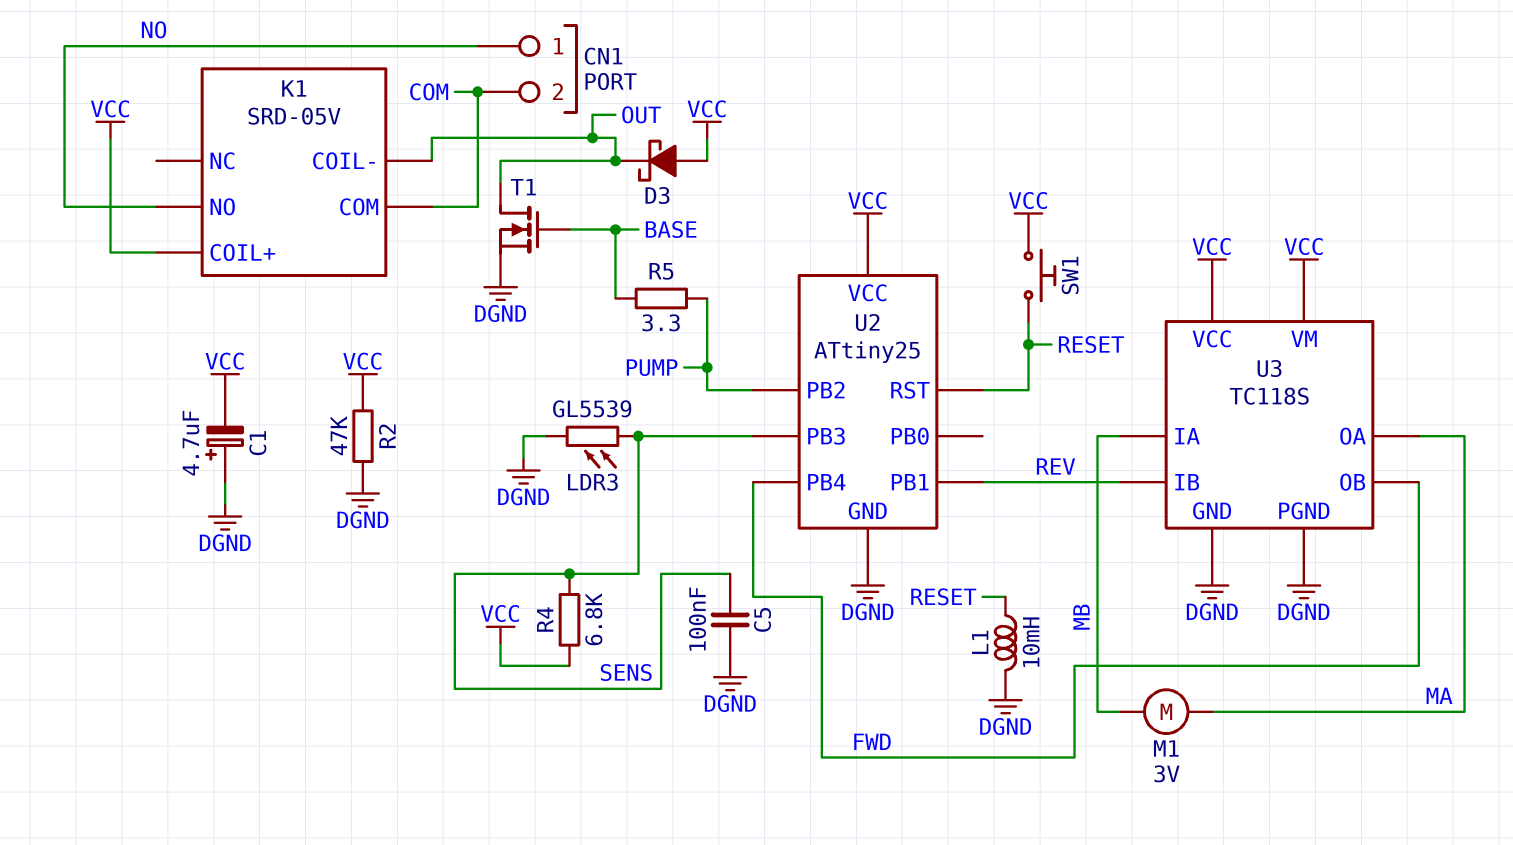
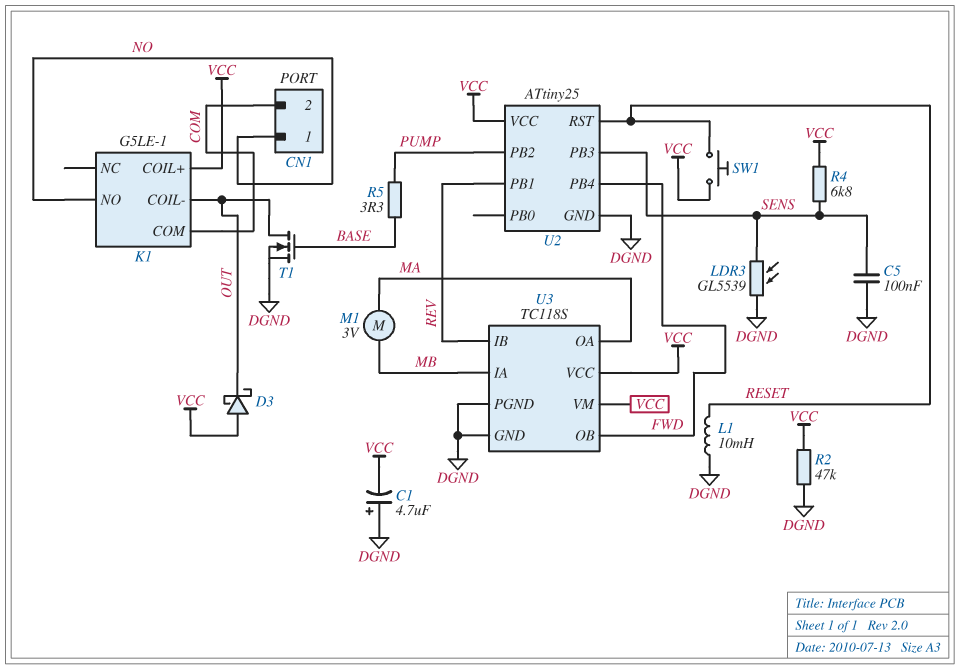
K1: SRD-05V -> G5LE-1

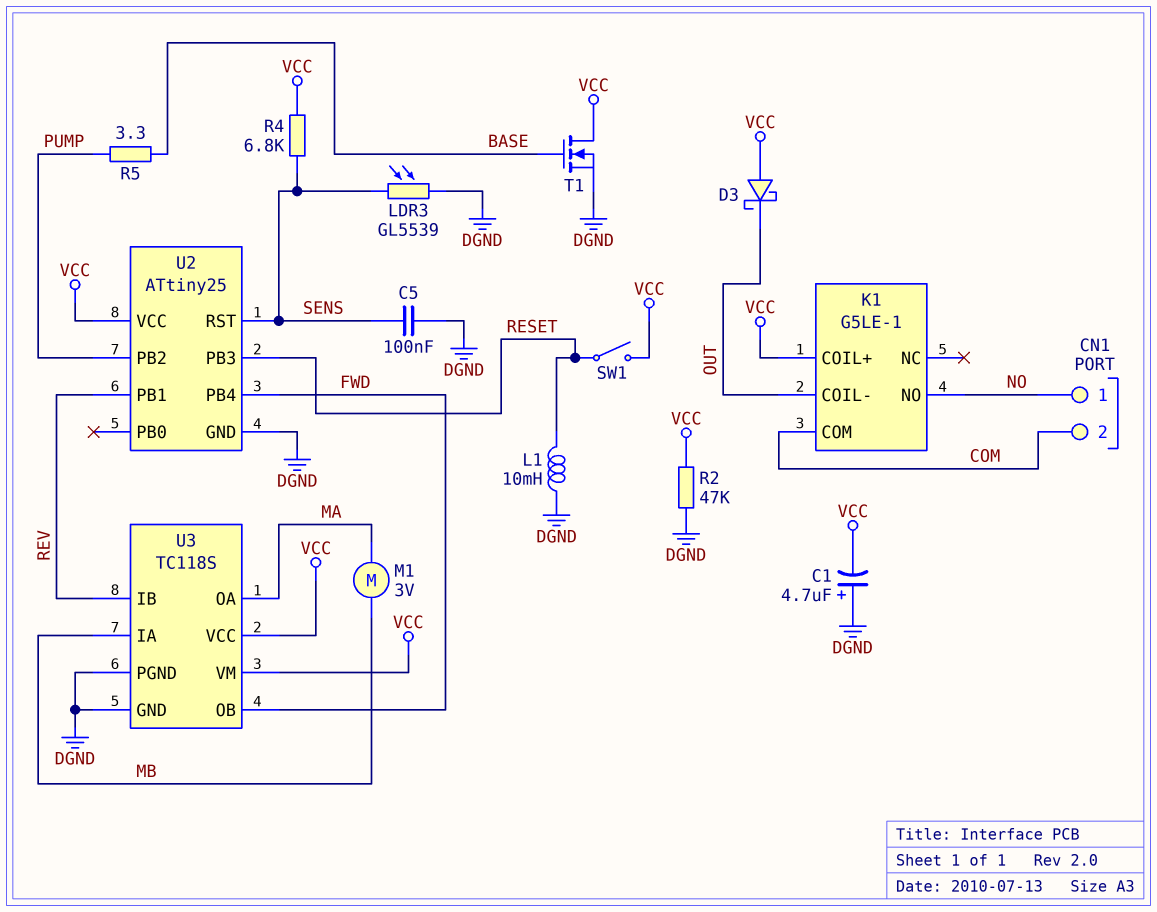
SW1: button (RESET, VCC) -> switch (RESET, VCC)
T1: NMOS (G BASE, D OUT, S DGND) -> NMOS (G BASE, D VCC, S DGND)
U2 pin PB3: SENS -> RESET
U2 pin RST: RESET -> SENS

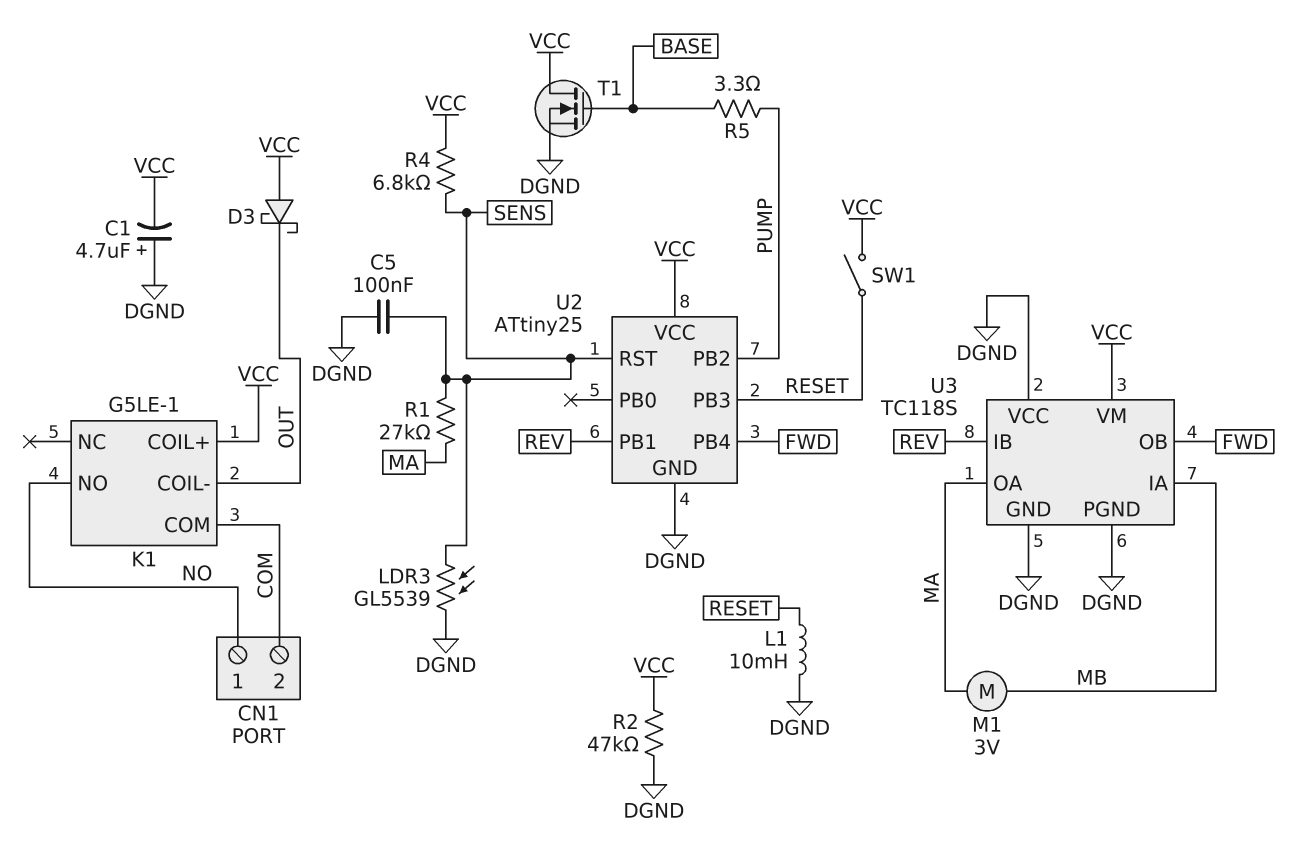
R1: none -> 27k (MA, SENS)
U3 pin VCC: VCC -> DGND

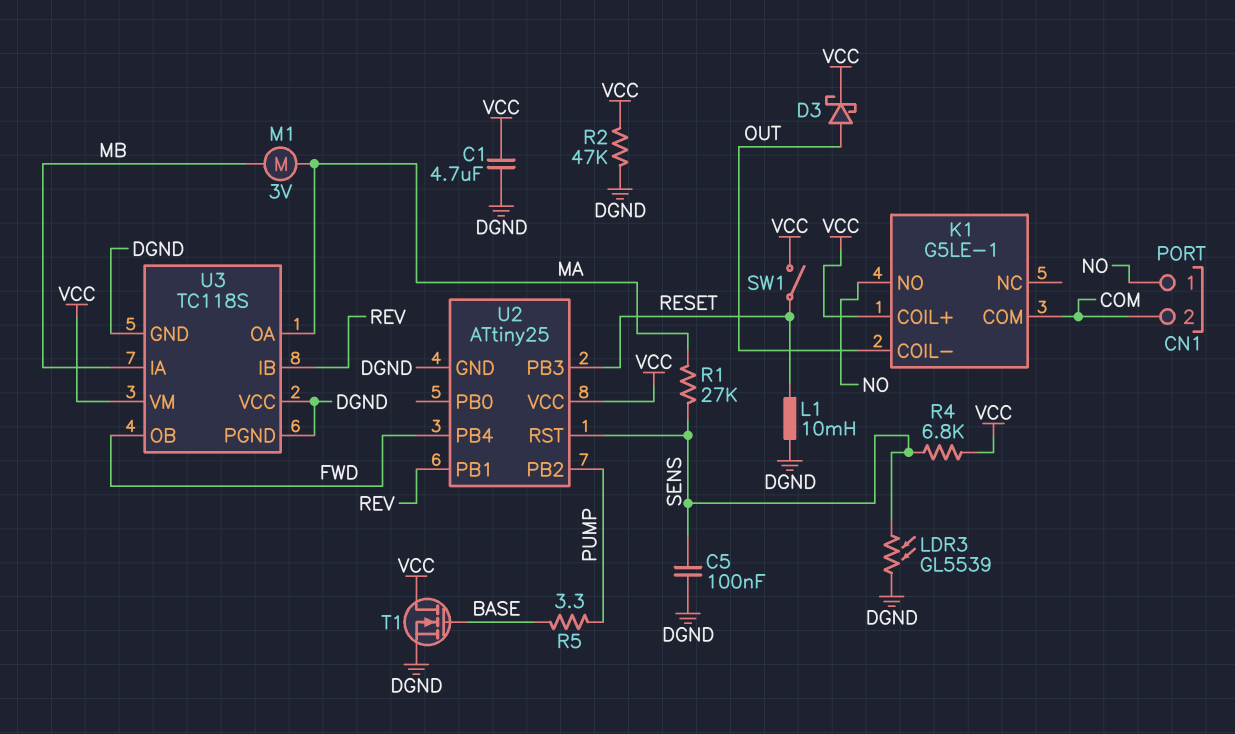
C1: 4.7uF (plus DGND, minus VCC) -> 4.7uF (DGND, VCC)
D3: schottky (A VCC, K OUT) -> schottky (A OUT, K VCC)

